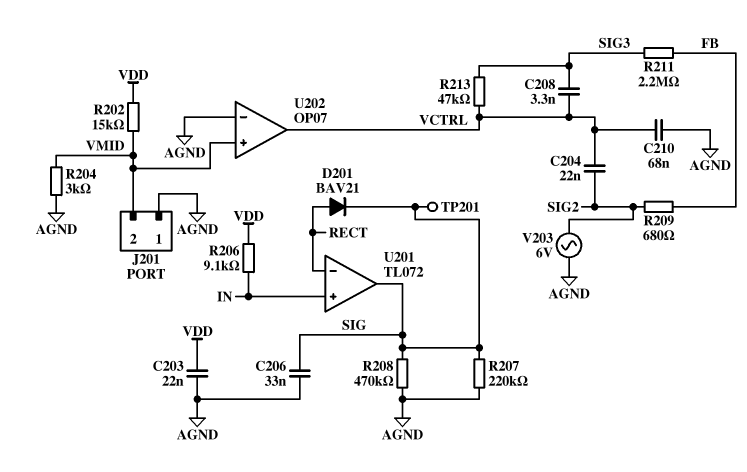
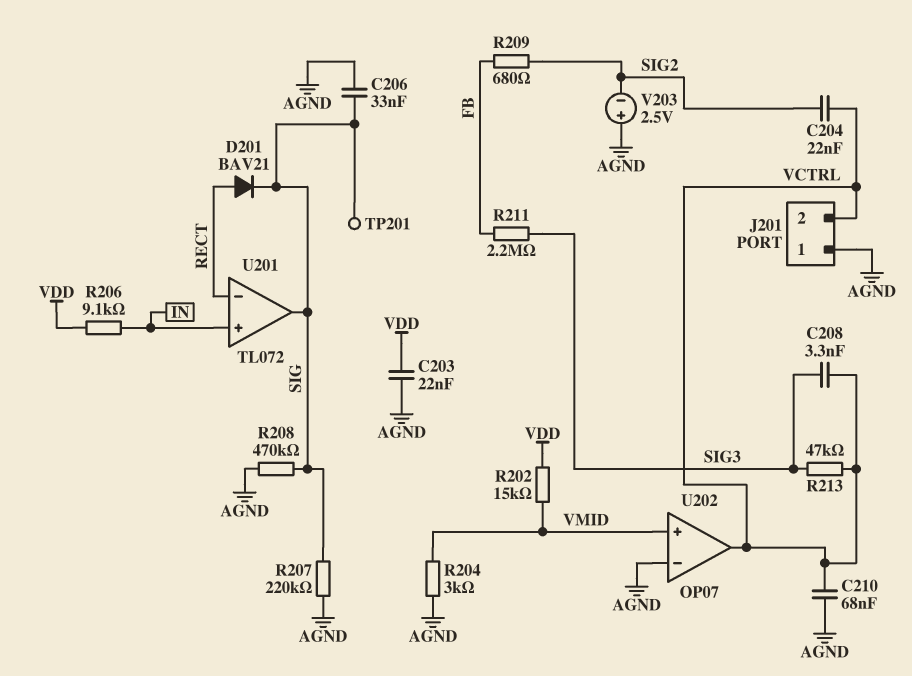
J201 pin 2: VMID -> VCTRL
V203: AC 6V (AGND, SIG2) -> 2.5V (plus AGND, minus SIG2)

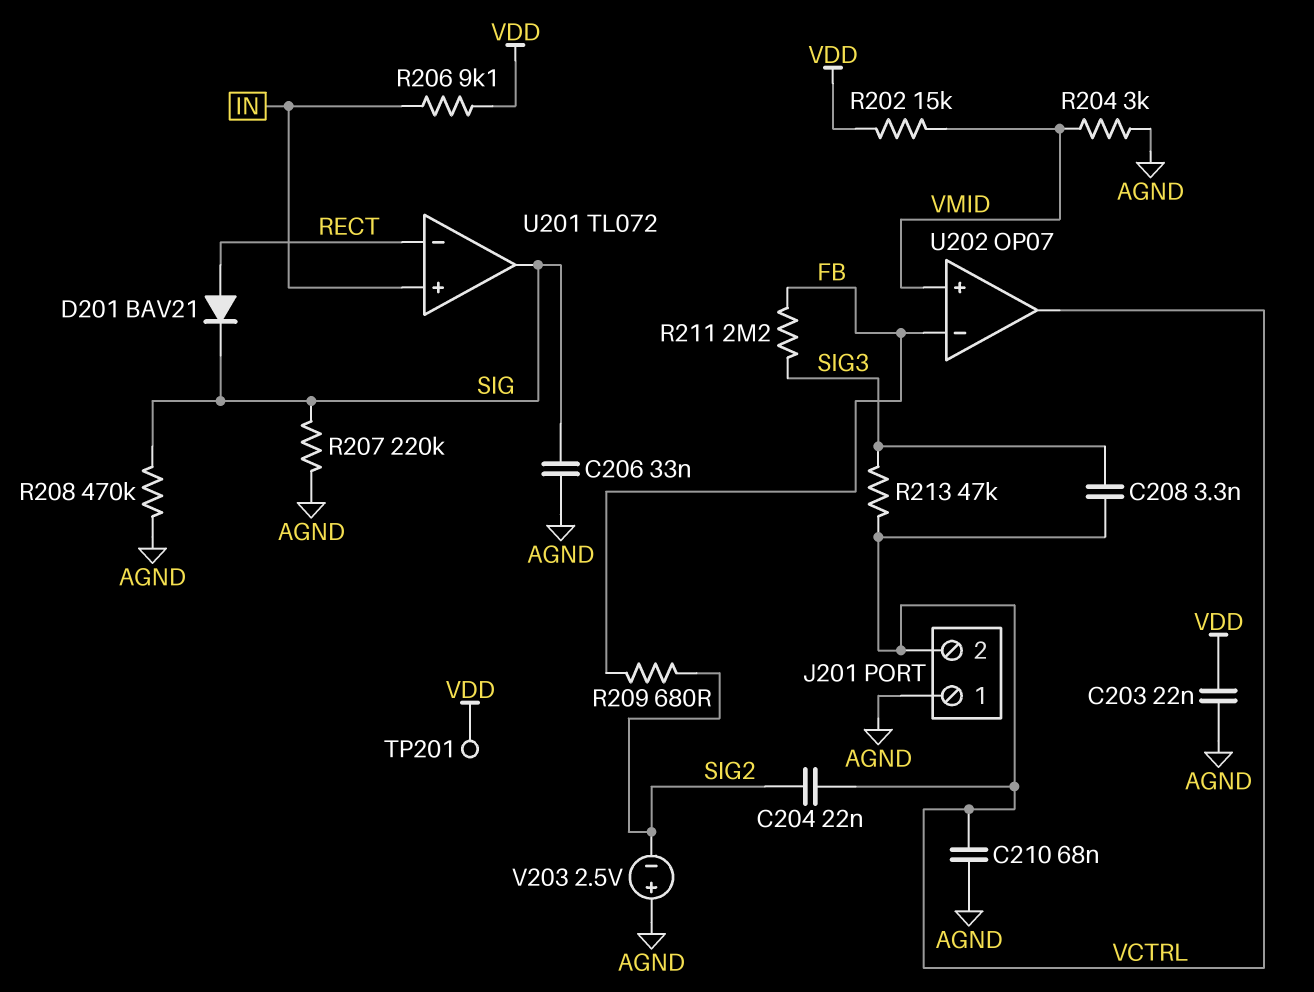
TP201: test point (SIG) -> test point (VDD)
U202 pin in-: AGND -> FB

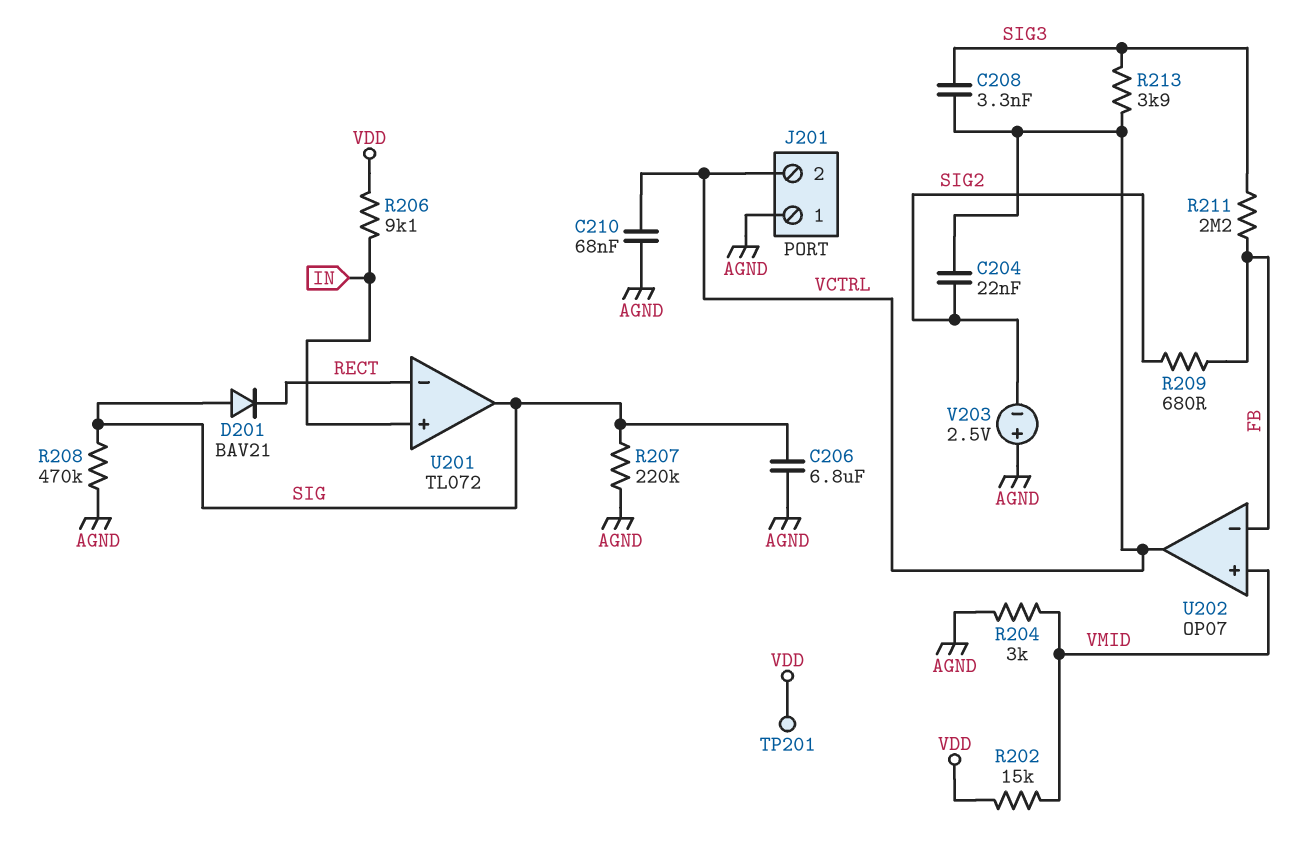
C203: 22nF (AGND, VDD) -> none
C206: 33nF (AGND, SIG) -> 6.8uF (AGND, SIG)
D201: diode BAV21 (A RECT, K SIG) -> diode BAV21 (A SIG, K RECT)
R213: 47k (SIG3, VCTRL) -> 3.9k (SIG3, VCTRL)

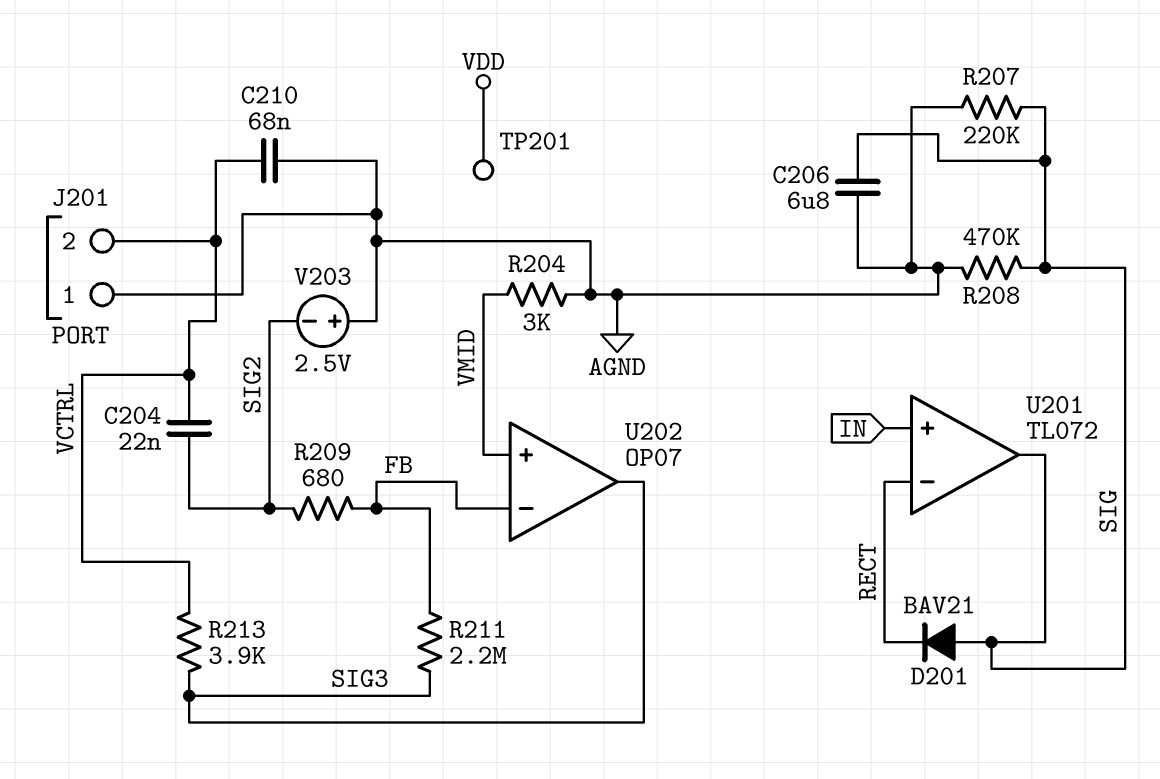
C208: 3.3nF (SIG3, VCTRL) -> none
R202: 15k (VDD, VMID) -> none
R206: 9.1k (IN, VDD) -> none
U202 pin out: VCTRL -> SIG3

